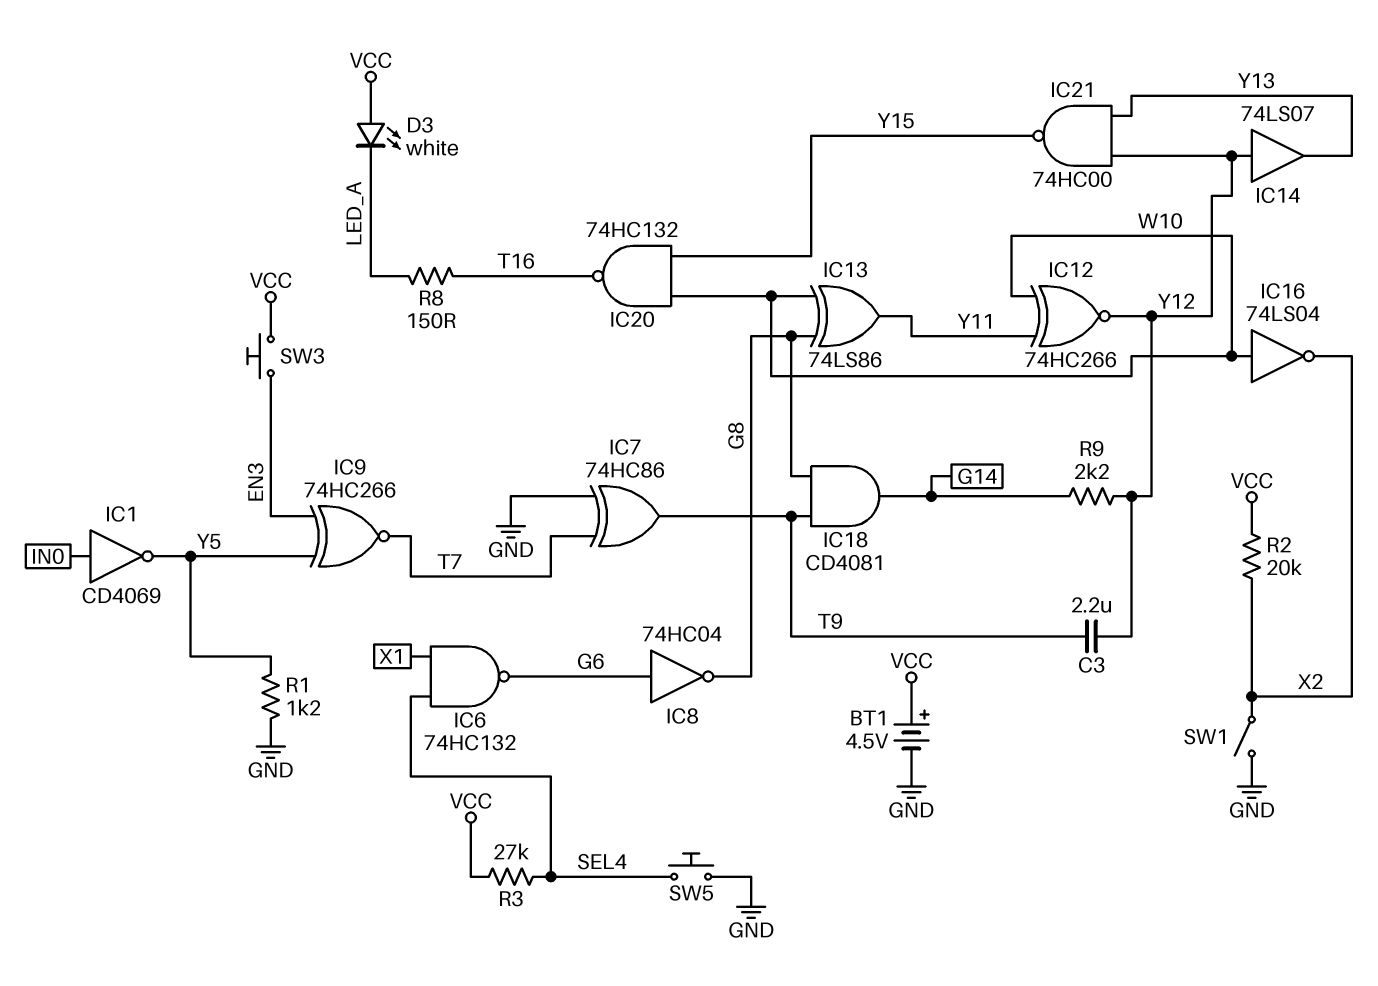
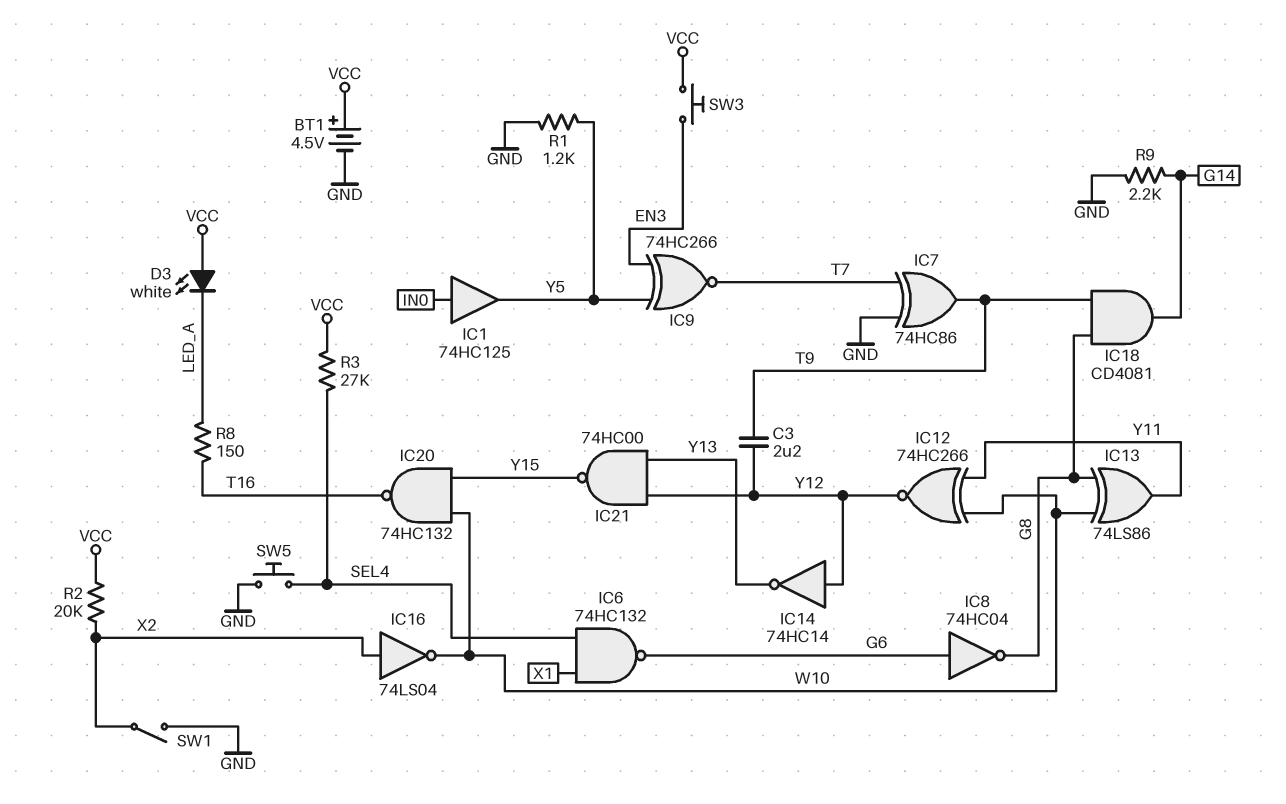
IC1: NOT CD4069 (in IN0, out Y5) -> buffer 74HC125 (in IN0, out Y5)
IC14: buffer 74LS07 (in Y12, out Y13) -> NOT 74HC14 (in Y12, out Y13)
IC16: NOT 74LS04 (in W10, out X2) -> NOT 74LS04 (in X2, out W10)
R9: 2.2k (G14, Y12) -> 2.2k (G14, GND)

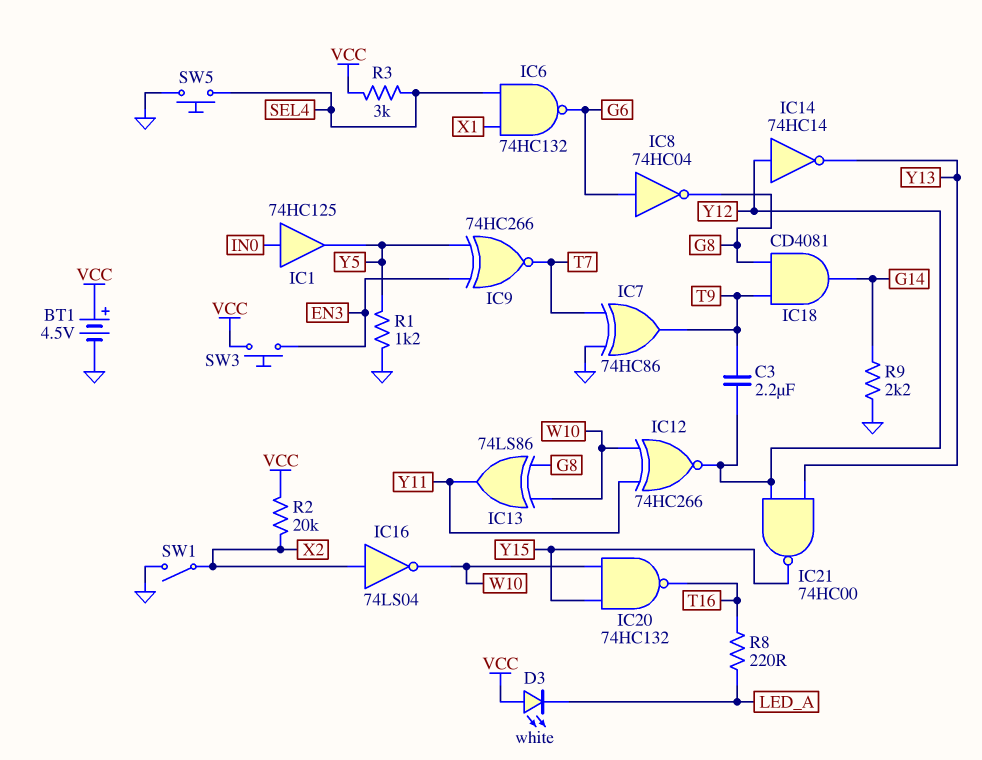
R3: 27k (SEL4, VCC) -> 3k (SEL4, VCC)
R8: 150 (LED_A, T16) -> 220 (LED_A, T16)

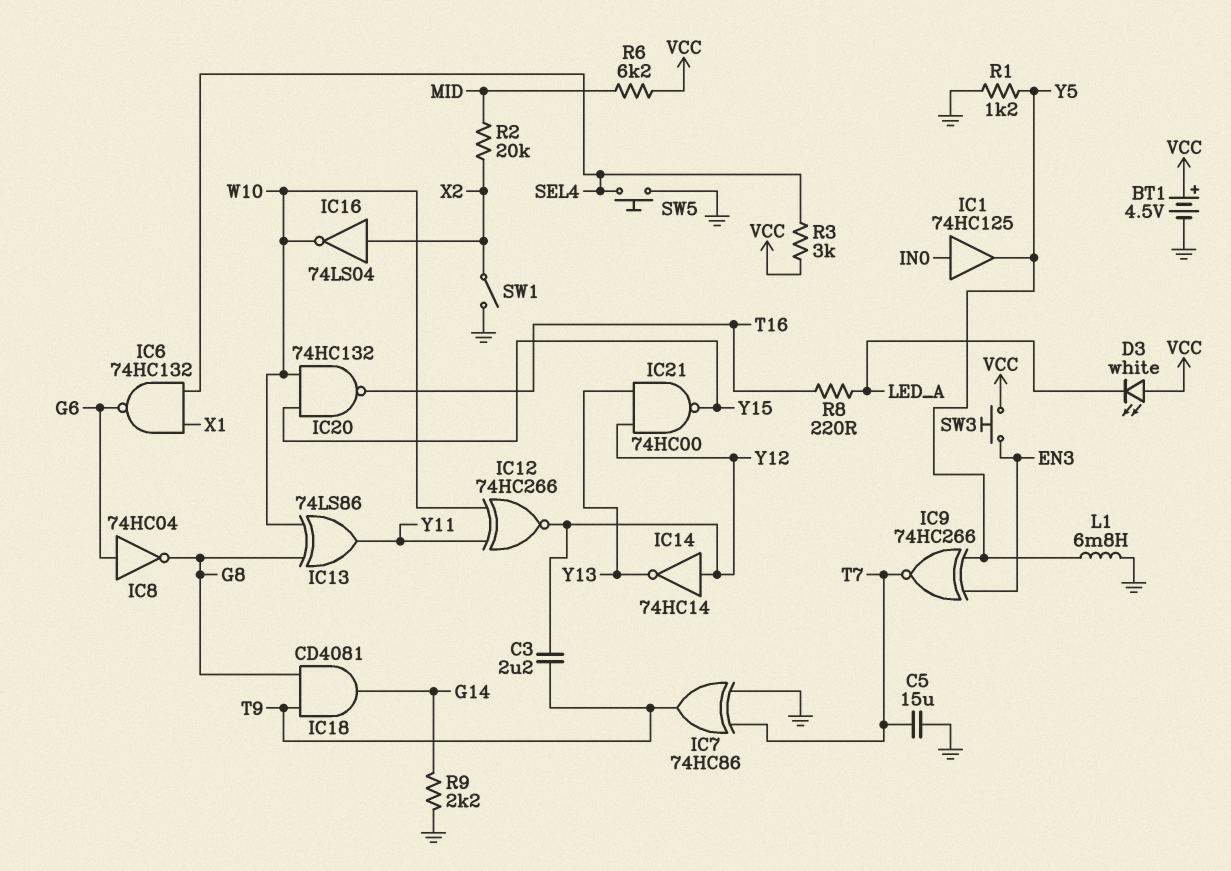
C5: none -> 15uF (GND, T7)
L1: none -> 6.8mH (GND, Y5)
R2: 20k (VCC, X2) -> 20k (MID, X2)
R6: none -> 6.2k (MID, VCC)

